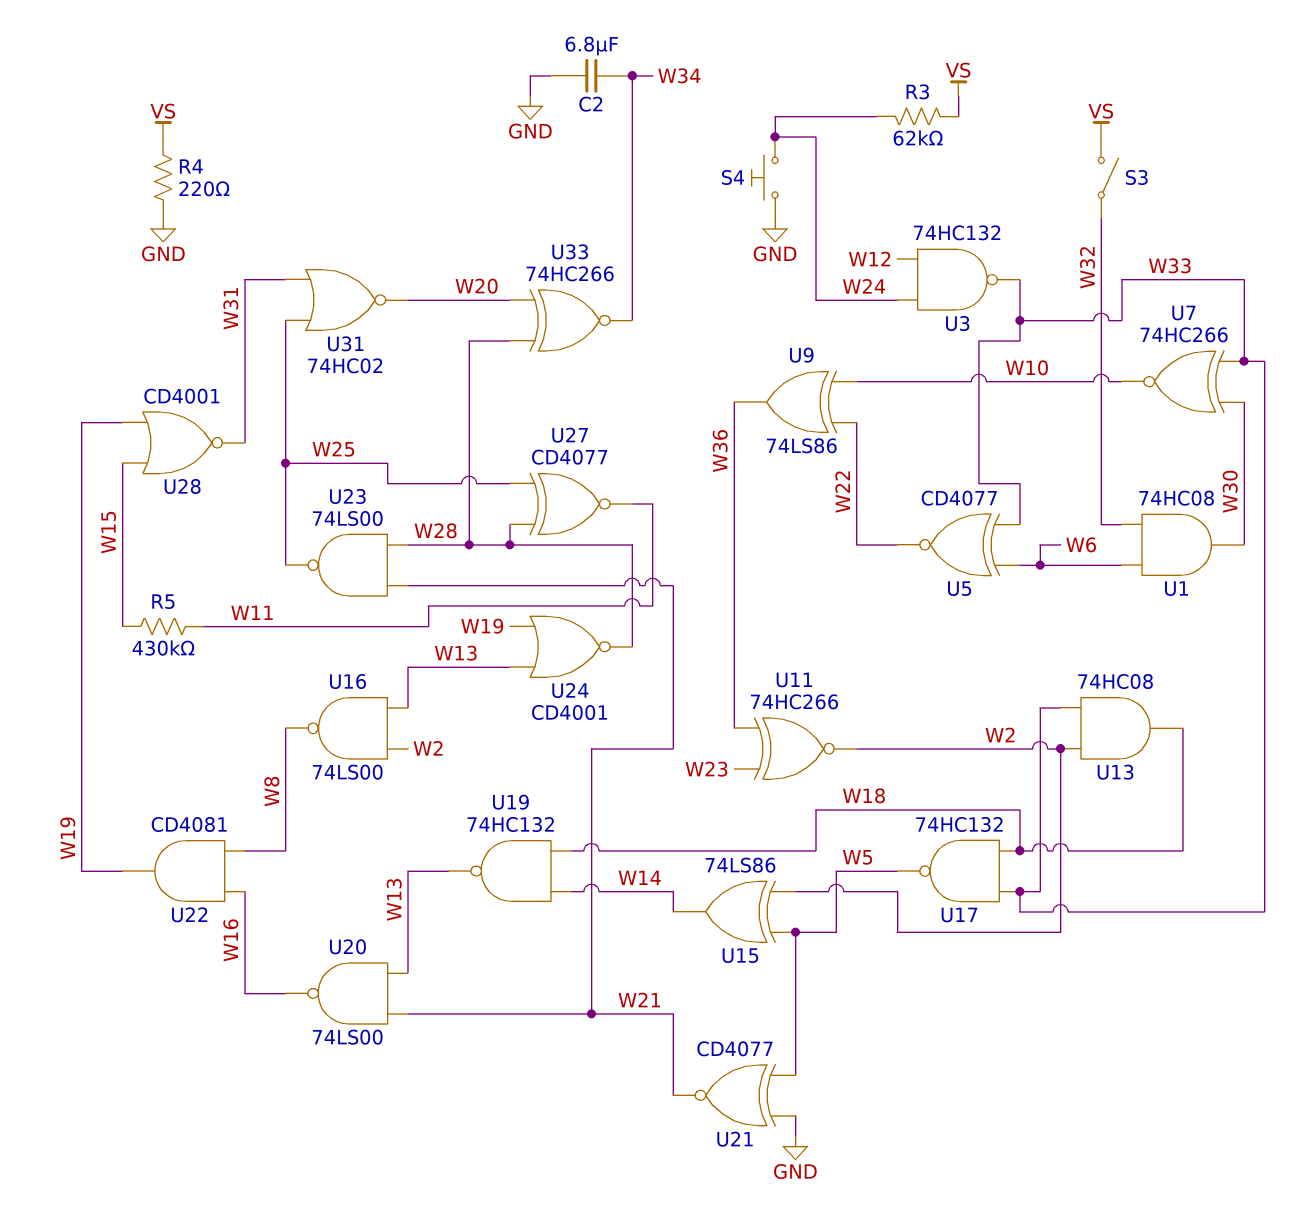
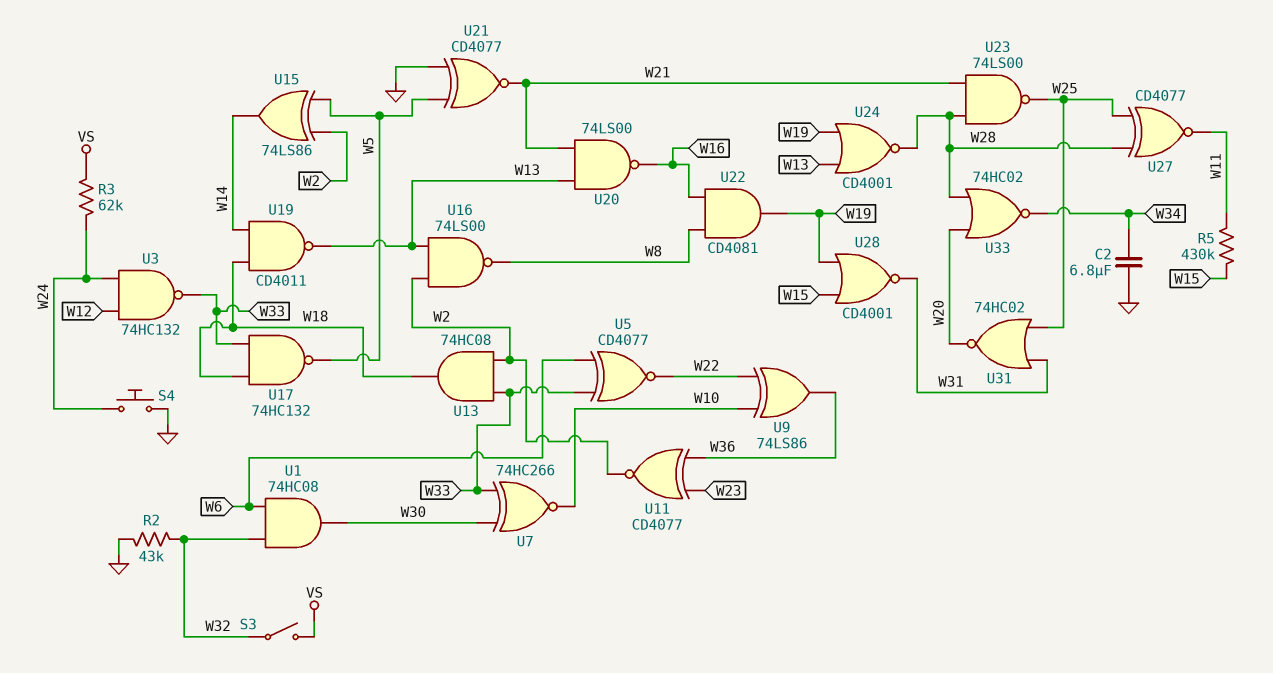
R2: none -> 43k (GND, W32)
R4: 220 (GND, VS) -> none
U11: XNOR 74HC266 (in W23, in W36, out W2) -> XNOR CD4077 (in W23, in W36, out W2)
U19: NAND 74HC132 (in W14, in W18, out W13) -> NAND CD4011 (in W14, in W18, out W13)
U33: XNOR 74HC266 (in W20, in W28, out W34) -> NOR 74HC02 (in W20, in W28, out W34)

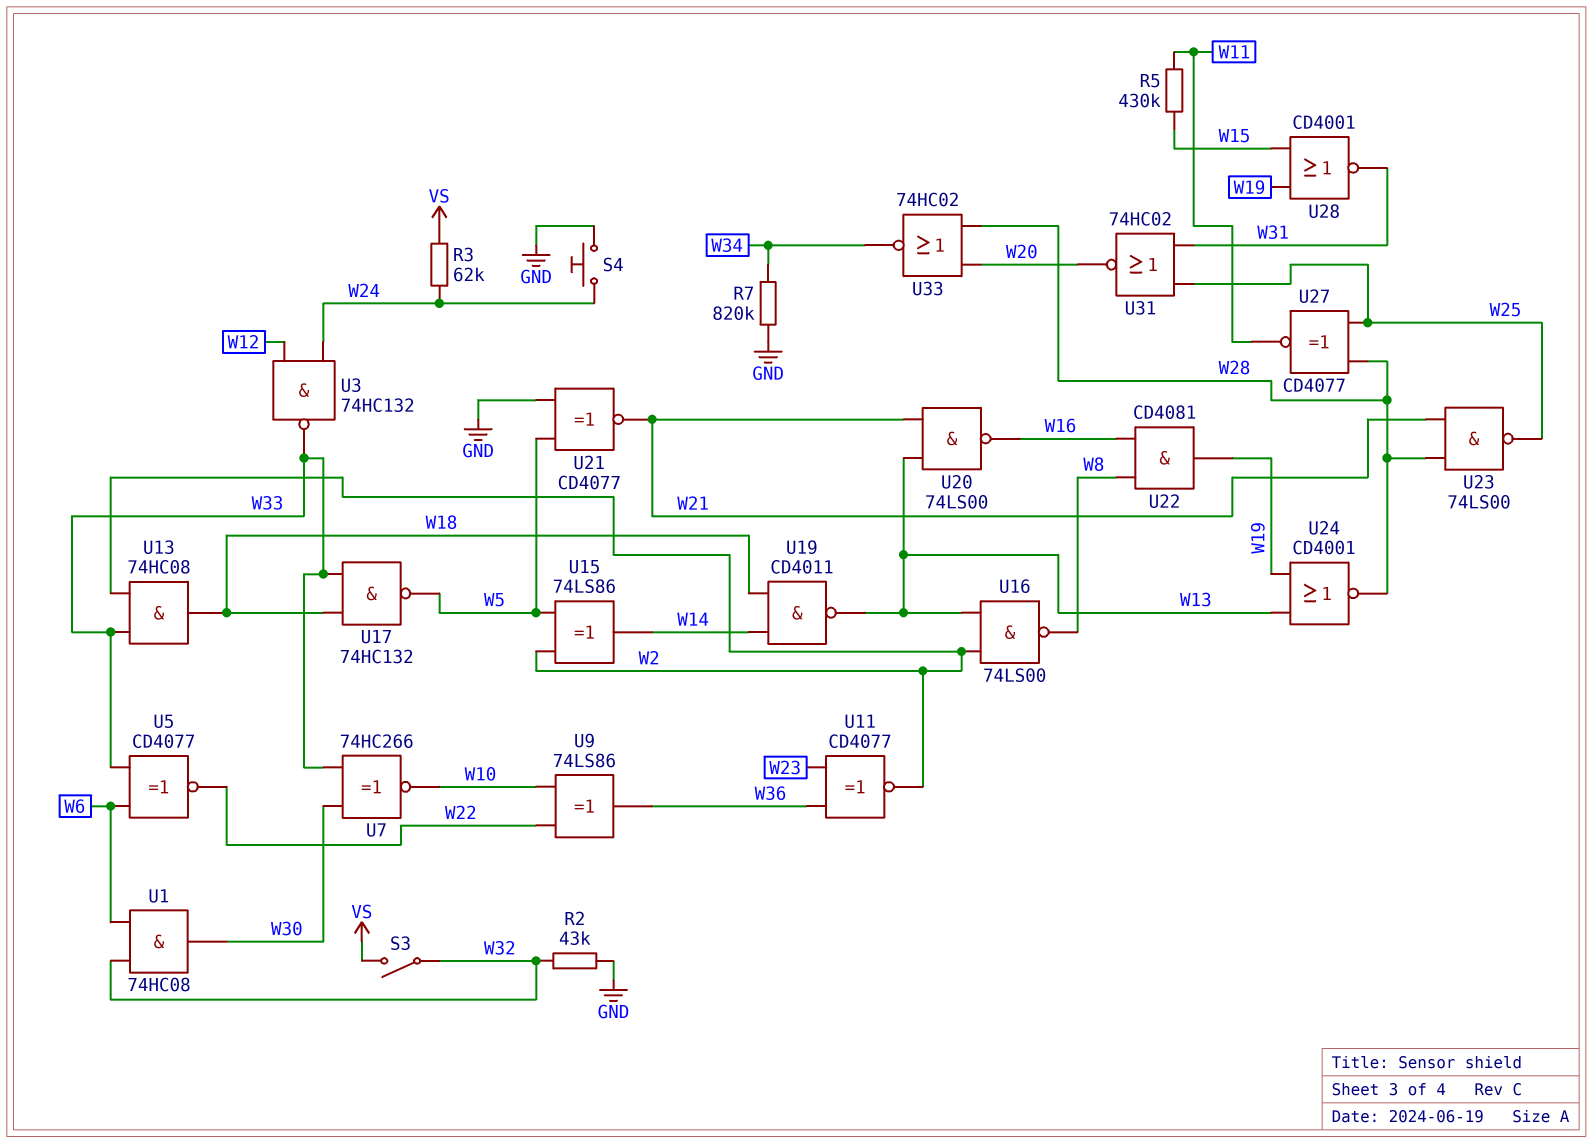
C2: 6.8uF (GND, W34) -> none
R7: none -> 820k (GND, W34)

